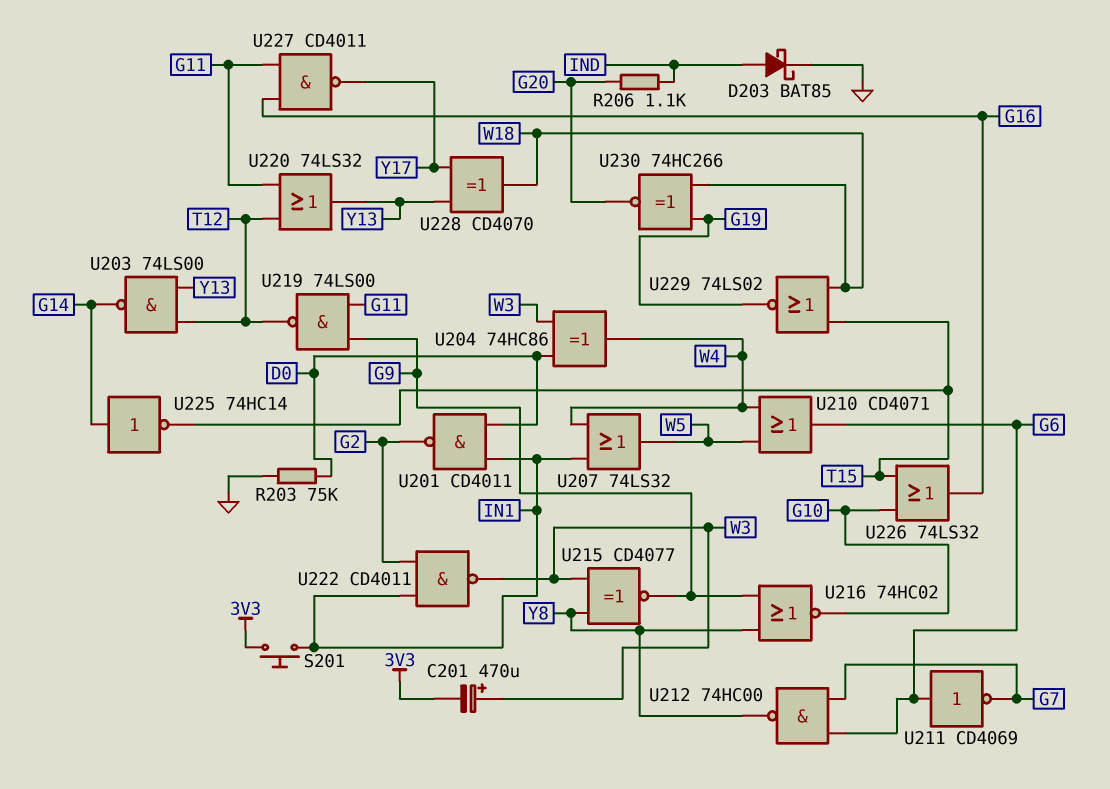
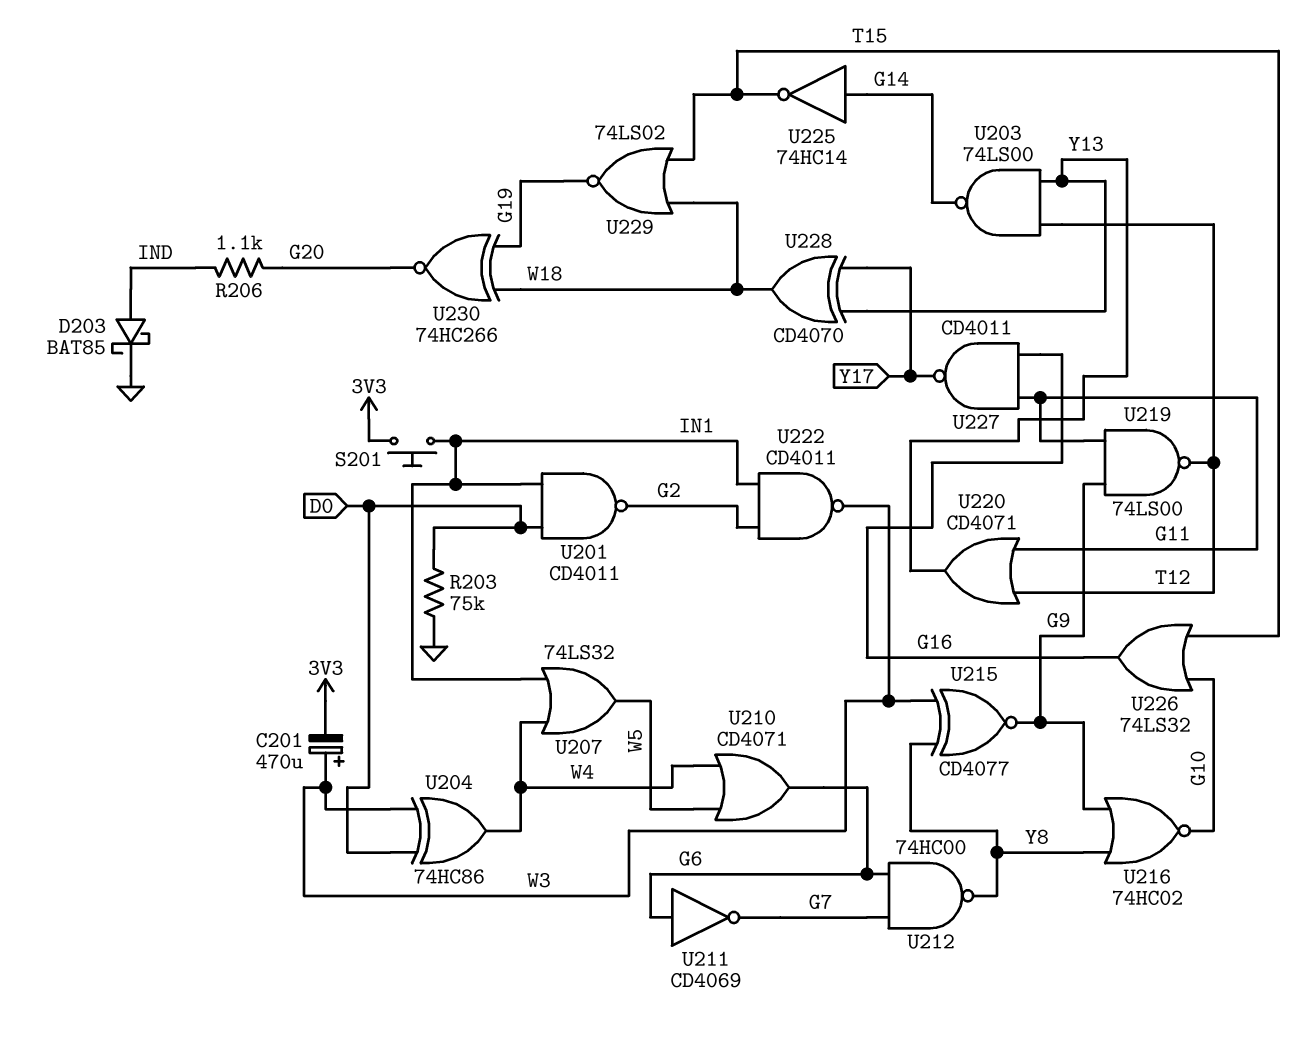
U220: OR 74LS32 (in G11, in T12, out Y13) -> OR CD4071 (in G11, in T12, out Y13)

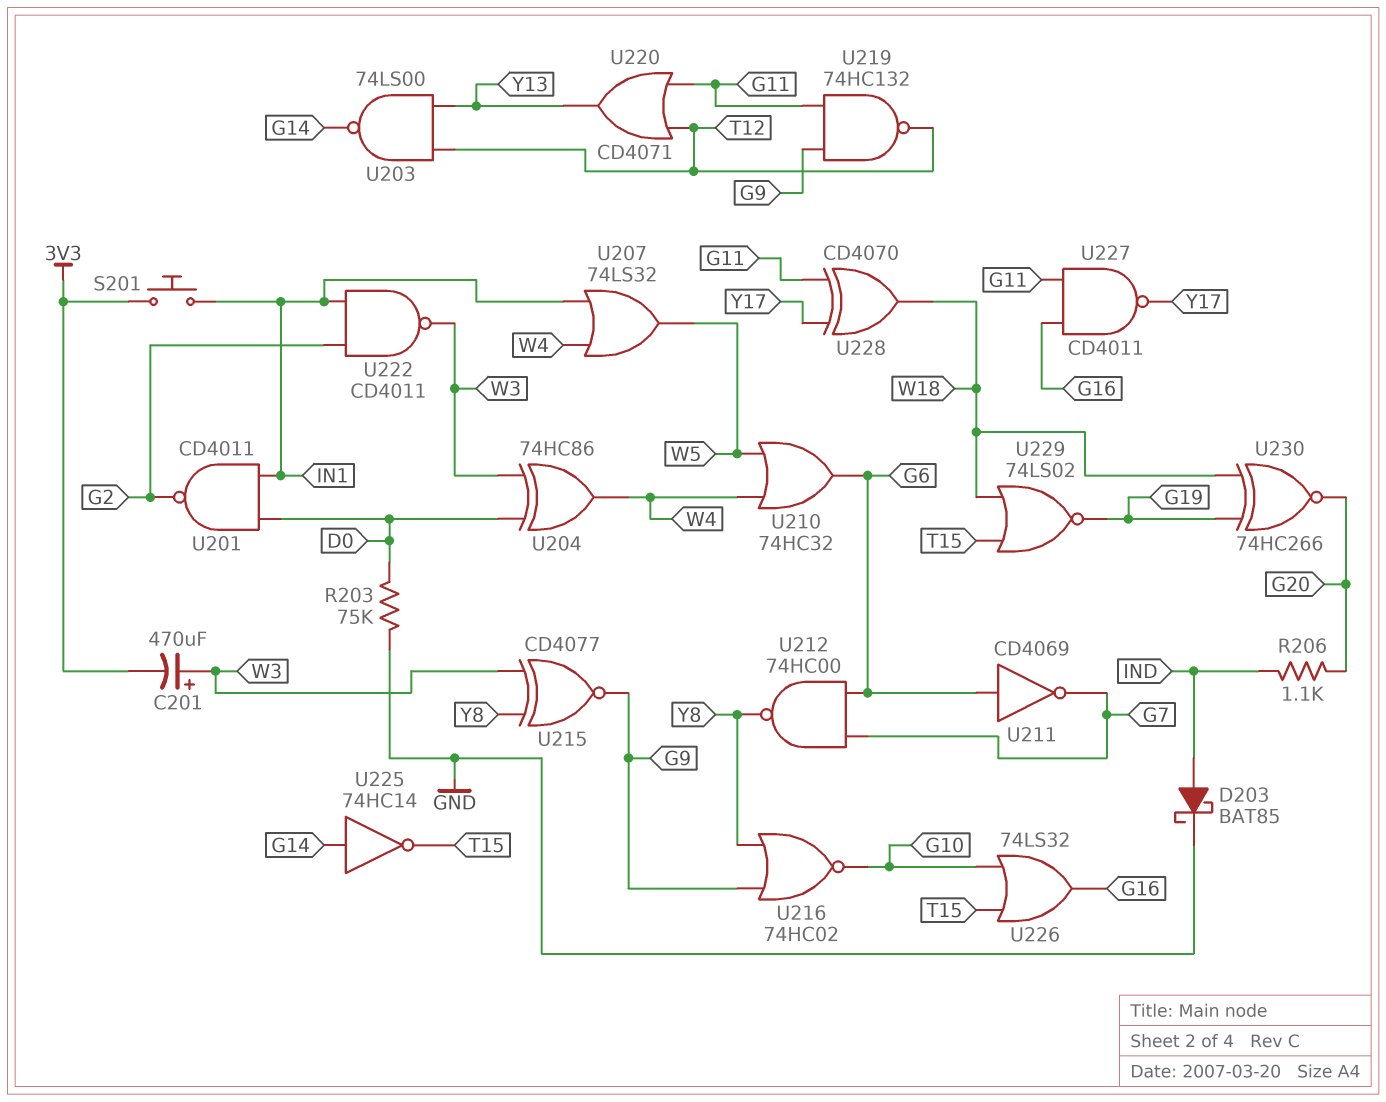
U210: OR CD4071 (in W4, in W5, out G6) -> OR 74HC32 (in W4, in W5, out G6)
U219: NAND 74LS00 (in G9, in G11, out T12) -> NAND 74HC132 (in G9, in G11, out T12)
U228: XOR CD4070 (in Y13, in Y17, out W18) -> XOR CD4070 (in G11, in Y17, out W18)

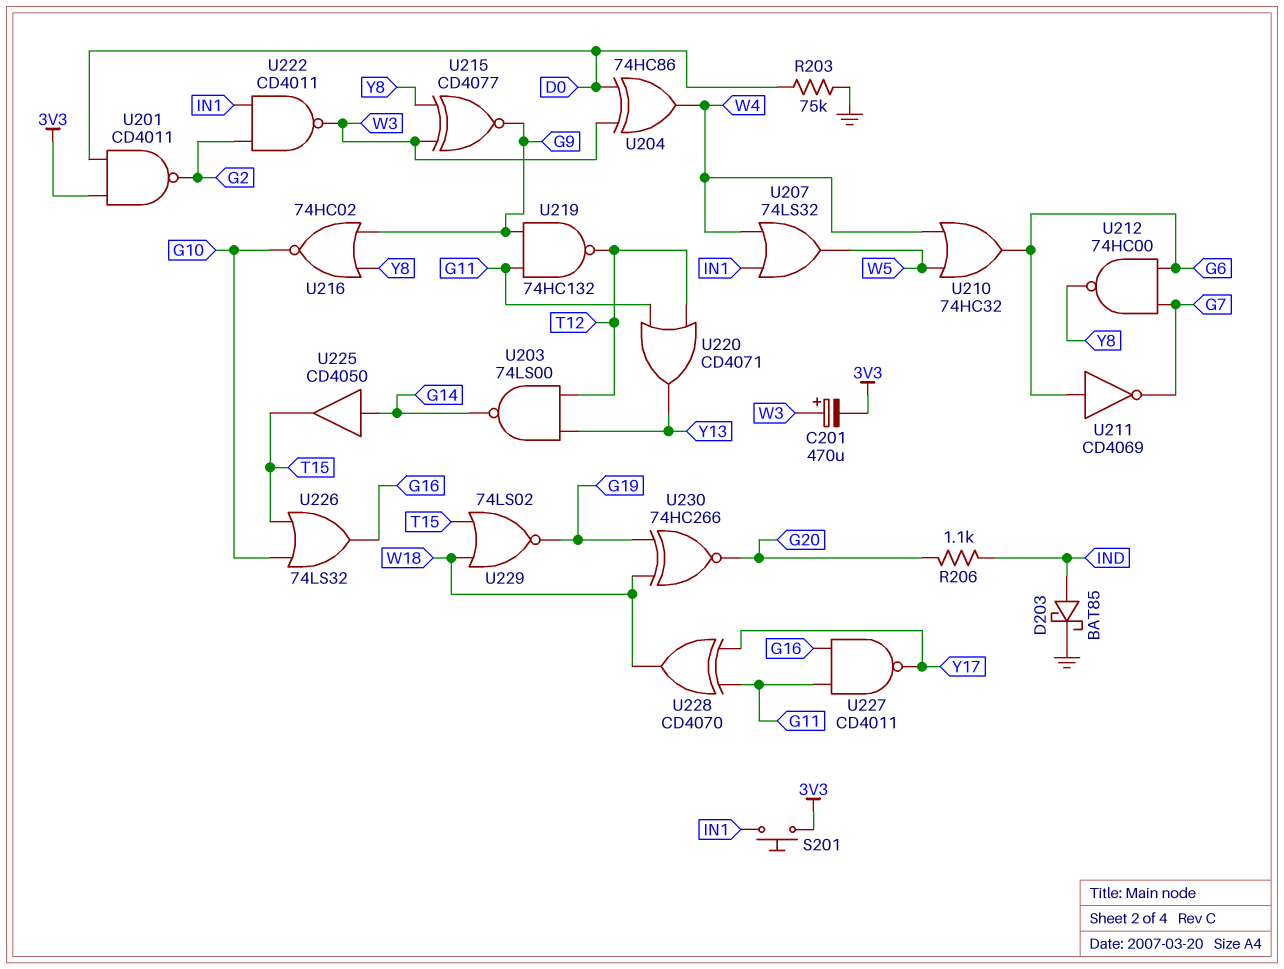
U201: NAND CD4011 (in D0, in IN1, out G2) -> NAND CD4011 (in 3V3, in D0, out G2)
U225: NOT 74HC14 (in G14, out T15) -> buffer CD4050 (in G14, out T15)

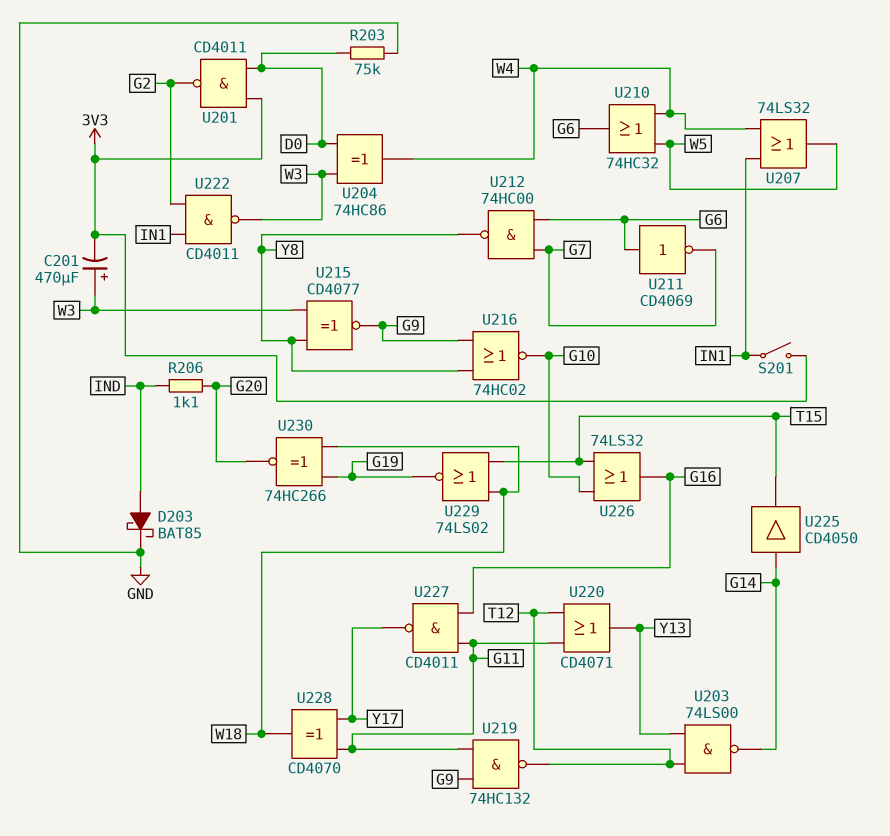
S201: button (3V3, IN1) -> switch (3V3, IN1)

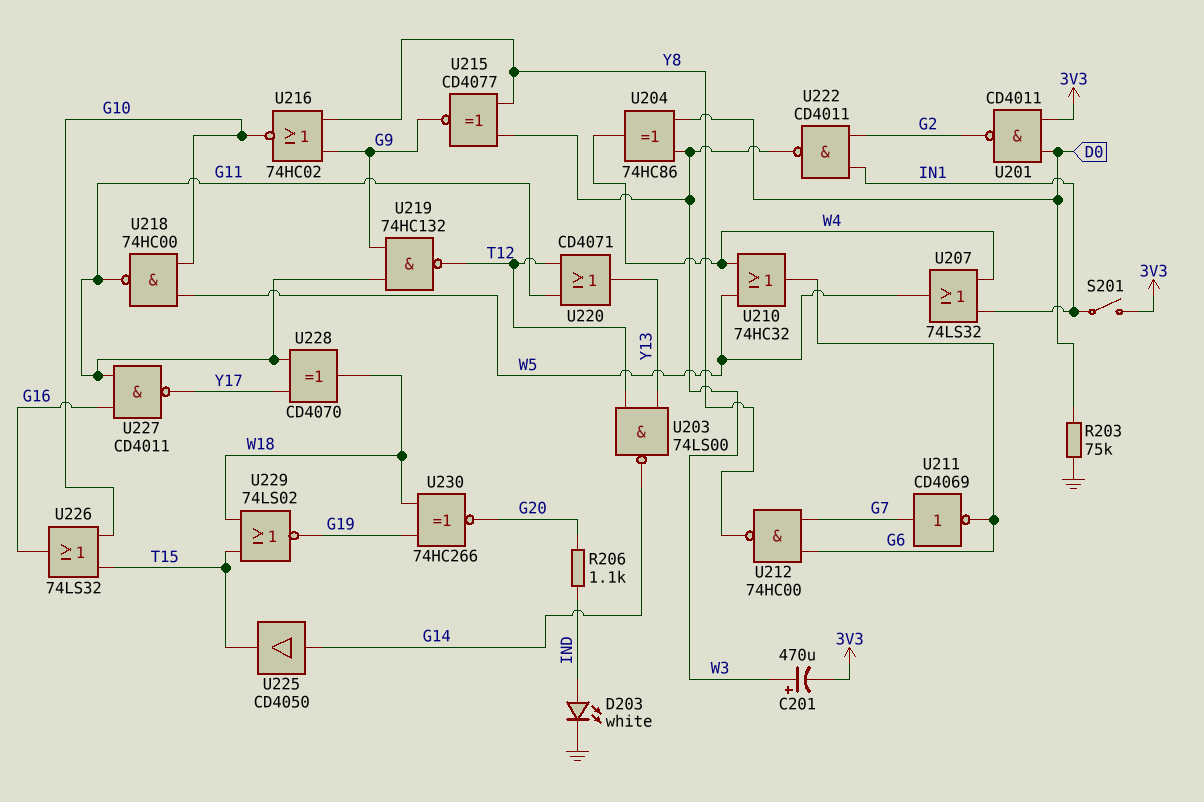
D203: schottky BAT85 (A IND, K GND) -> LED white (A IND, K GND)
U211: NOT CD4069 (in G6, out G7) -> NOT CD4069 (in G7, out G6)
U218: none -> NAND 74HC00 (in G10, in W5, out G11)

